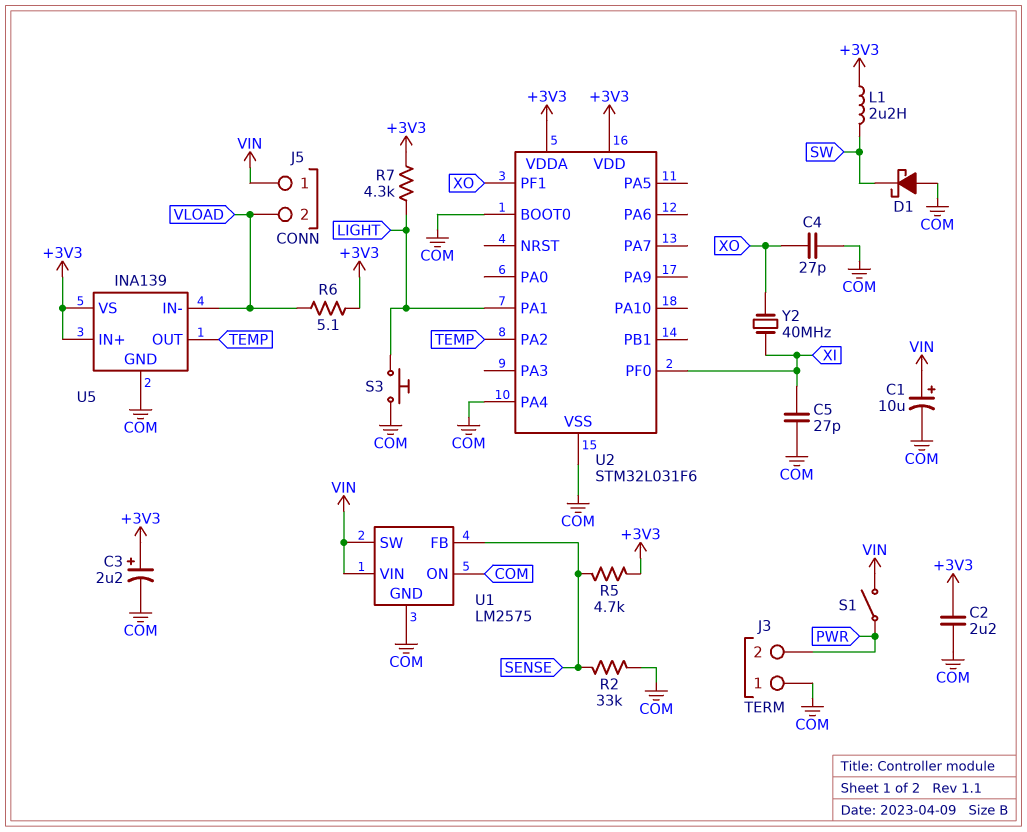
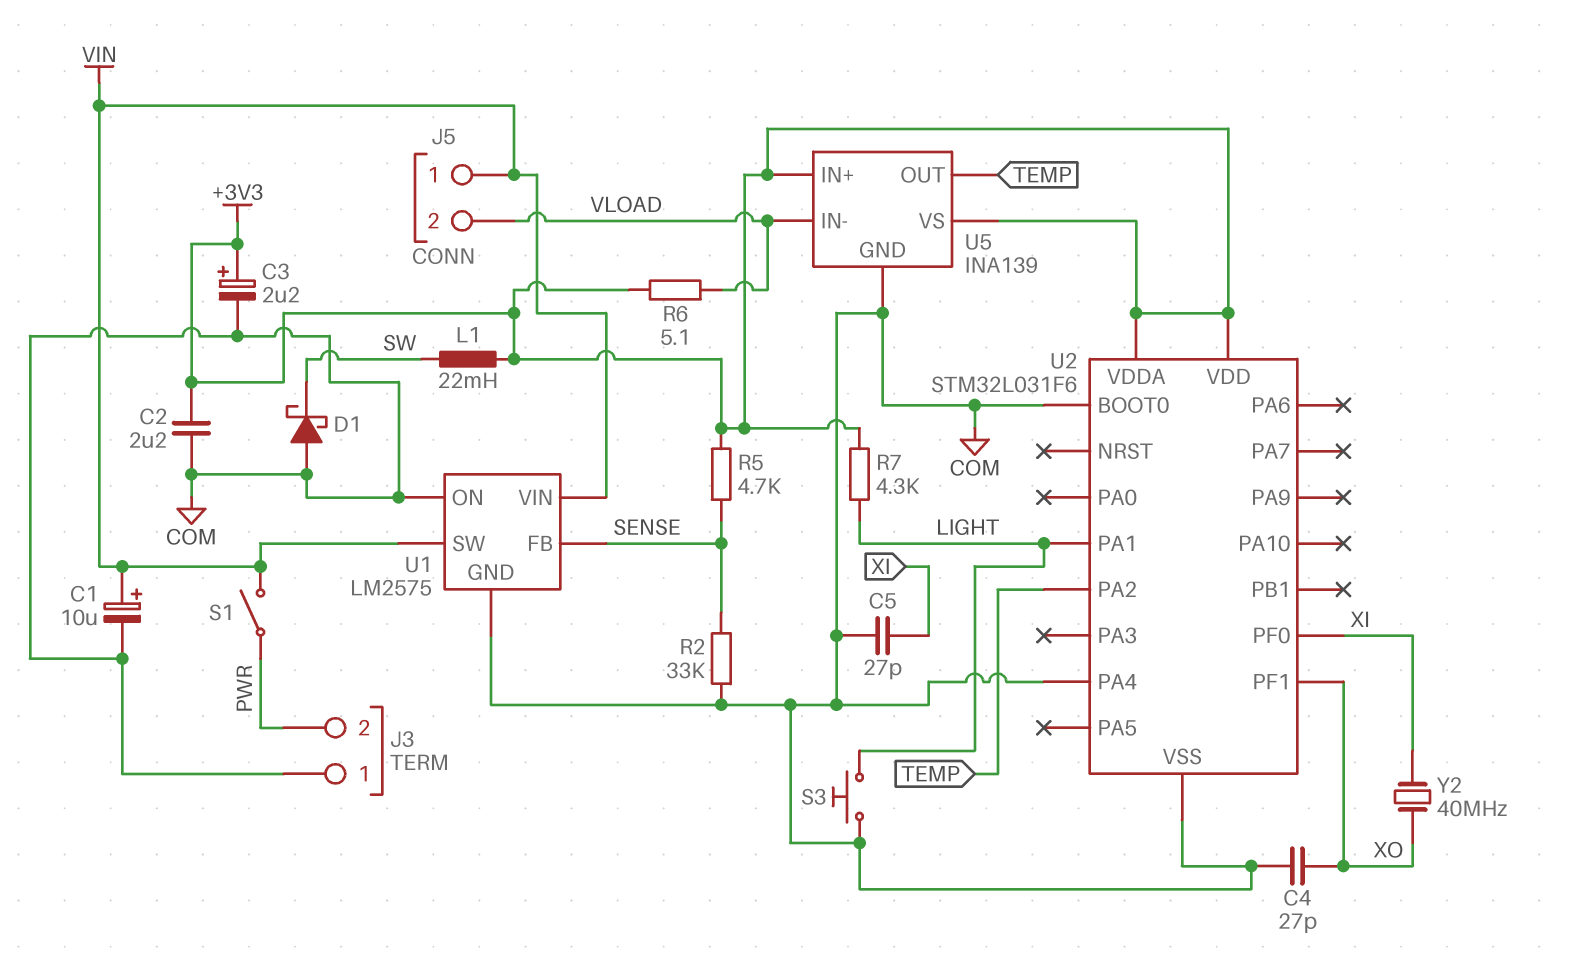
L1: 2.2uH (+3V3, SW) -> 22mH (+3V3, SW)

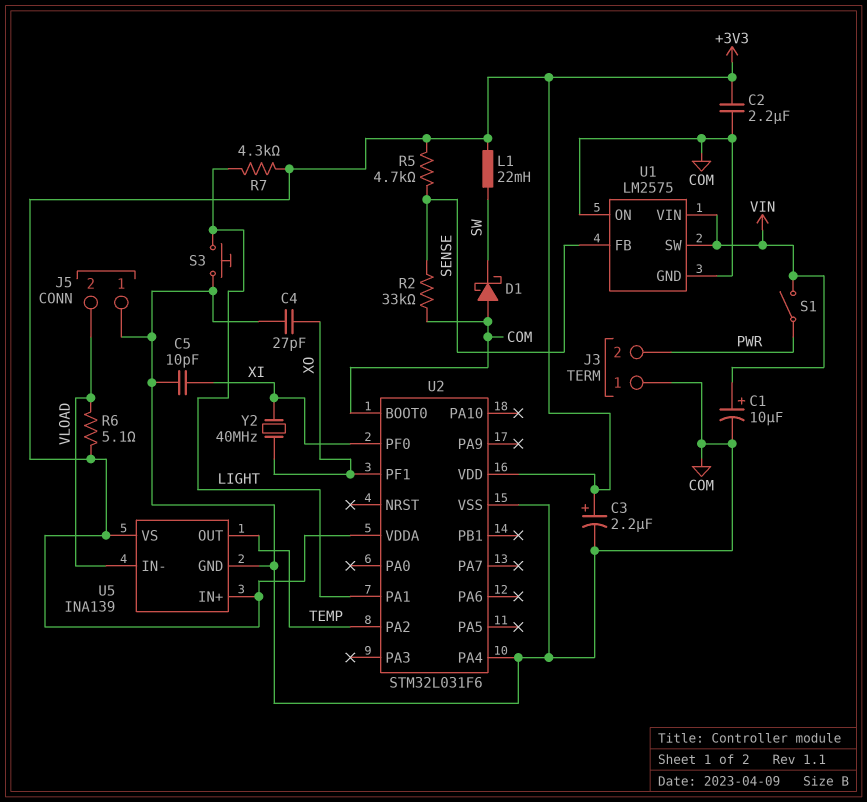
C5: 27pF (COM, XI) -> 10pF (COM, XI)
J5 pin 1: VIN -> COM

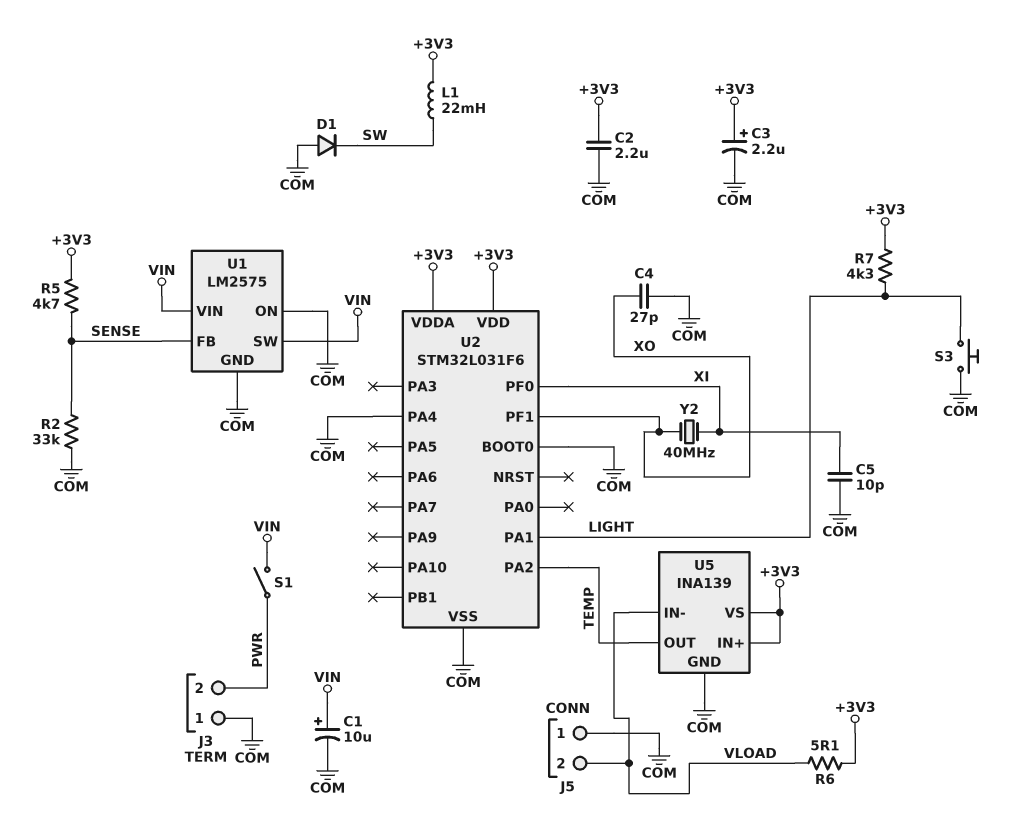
D1: schottky (A COM, K SW) -> diode (A COM, K SW)

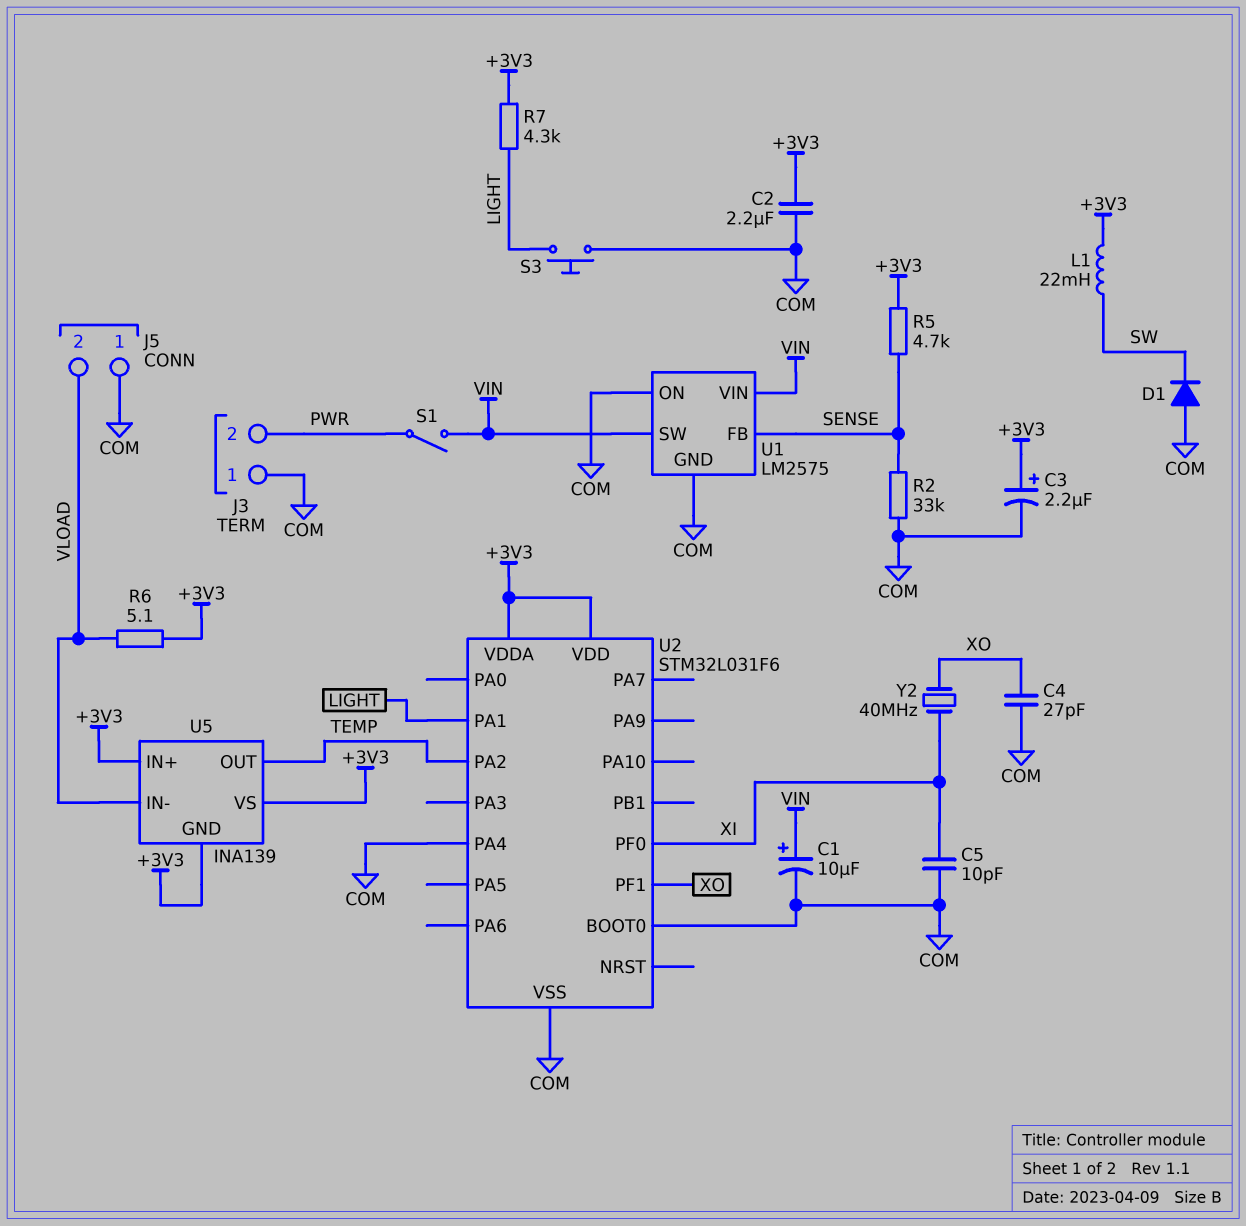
U5 pin GND: COM -> +3V3

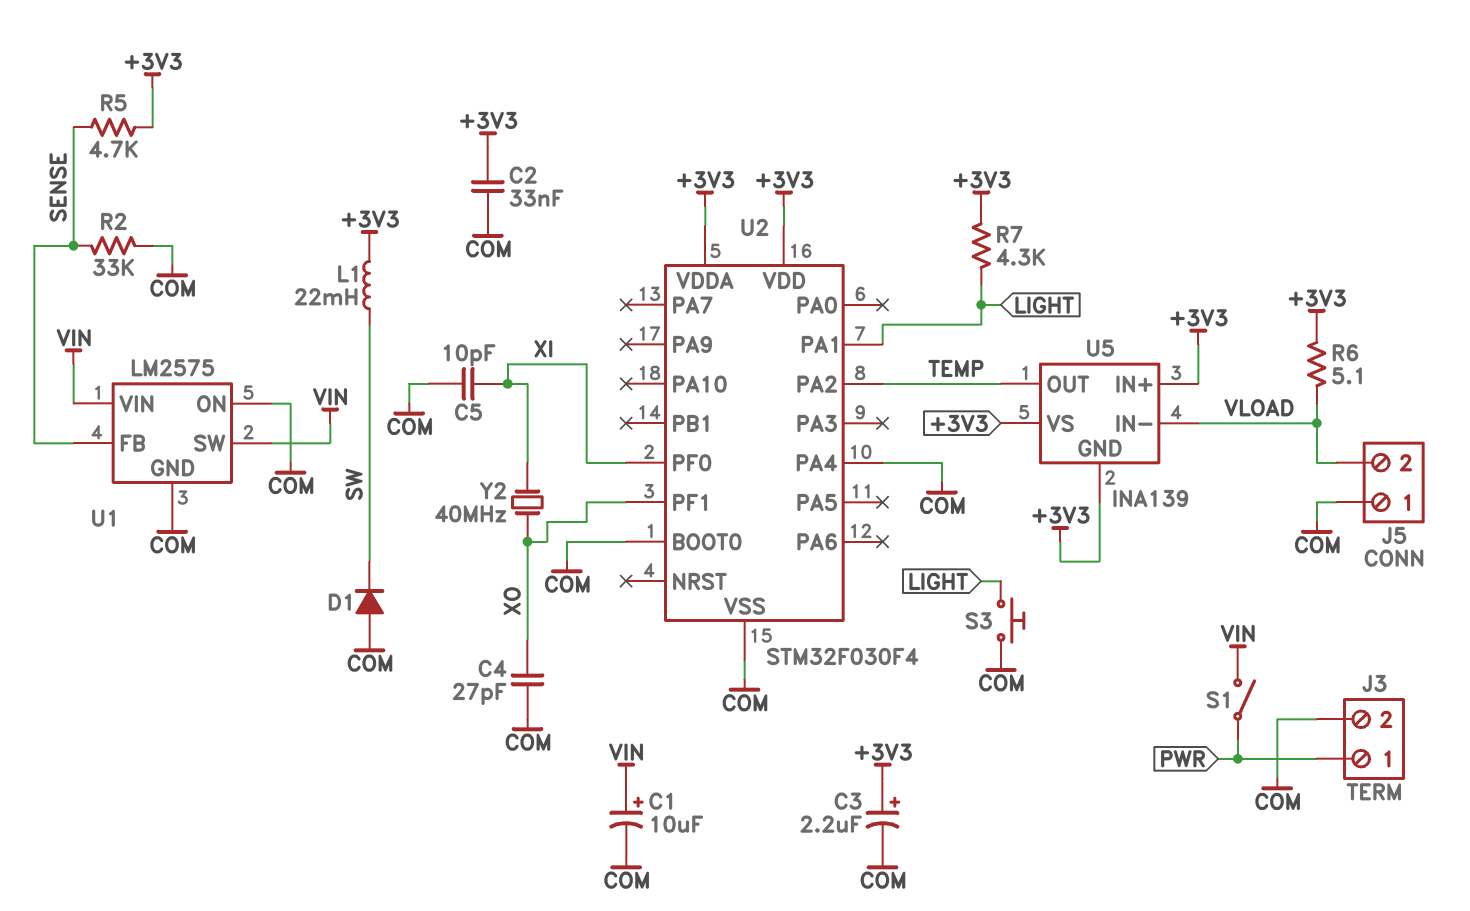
C2: 2.2uF (+3V3, COM) -> 33nF (+3V3, COM)
J3 pin 1: COM -> PWR
J3 pin 2: PWR -> COM
U2: STM32L031F6 -> STM32F030F4

